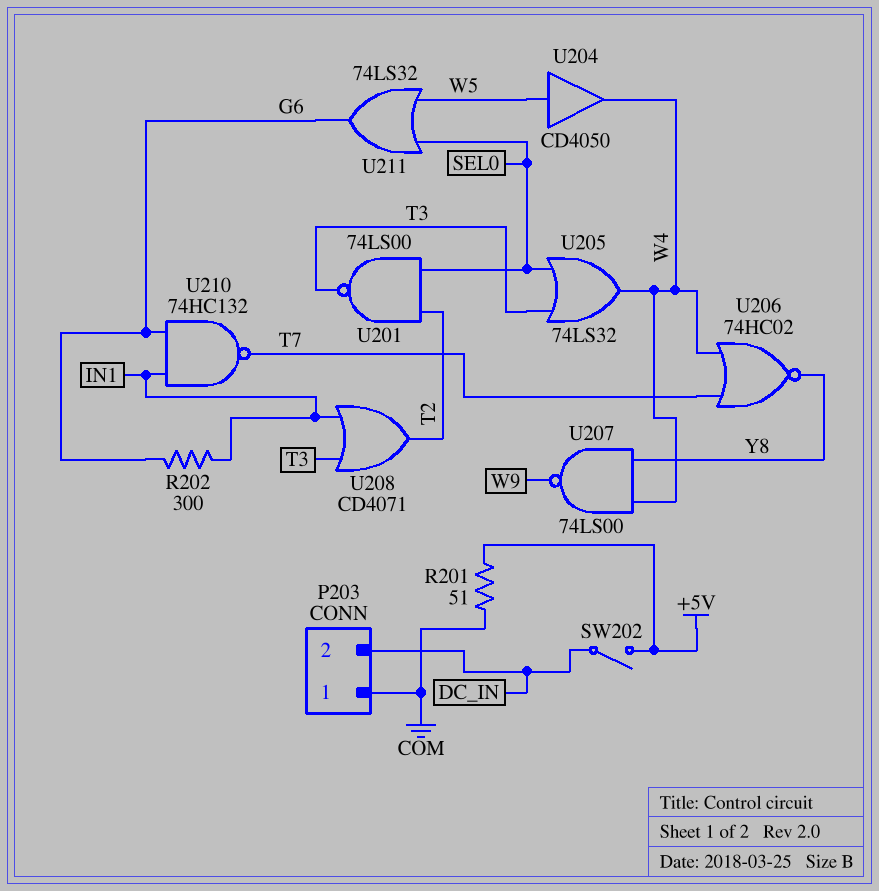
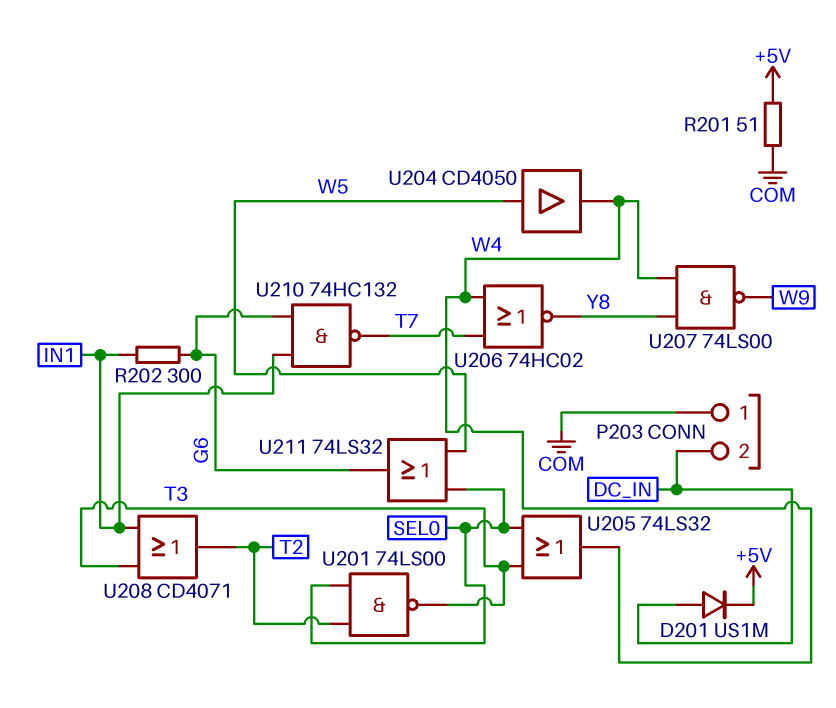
D201: none -> diode US1M (A DC_IN, K +5V)
SW202: switch (+5V, DC_IN) -> none

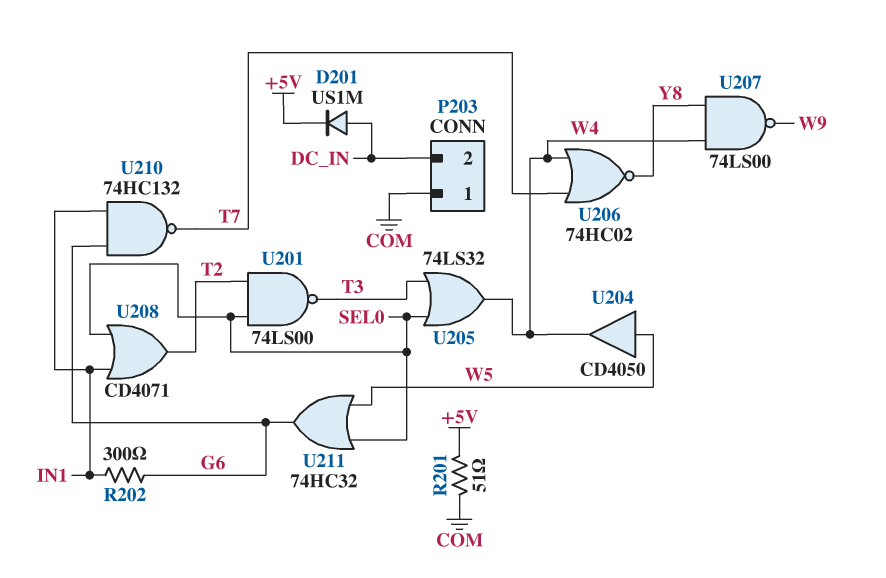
U208: OR CD4071 (in IN1, in T3, out T2) -> OR CD4071 (in IN1, in SEL0, out T2)
U211: OR 74LS32 (in SEL0, in W5, out G6) -> OR 74HC32 (in SEL0, in W5, out G6)

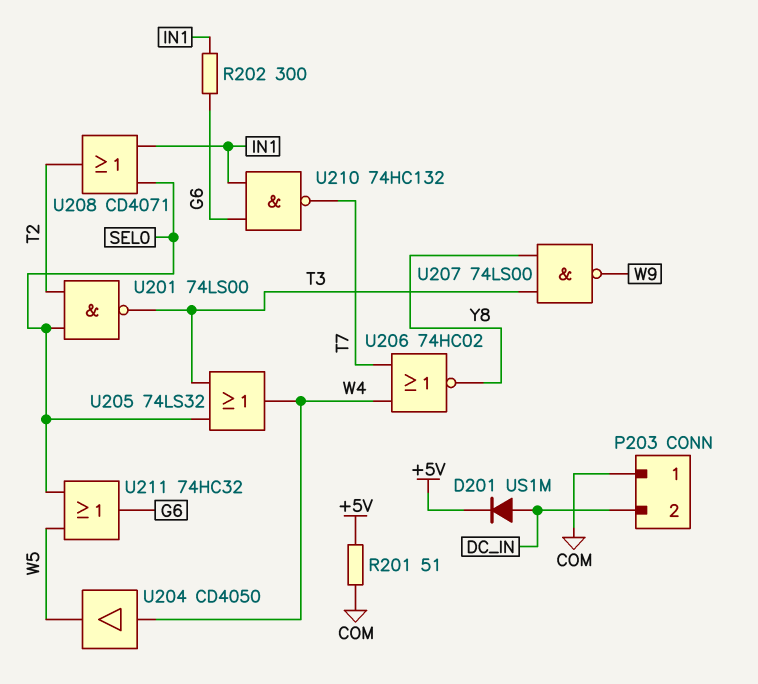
U204: buffer CD4050 (in W5, out W4) -> buffer CD4050 (in W4, out W5)
U207: NAND 74LS00 (in W4, in Y8, out W9) -> NAND 74LS00 (in T3, in Y8, out W9)

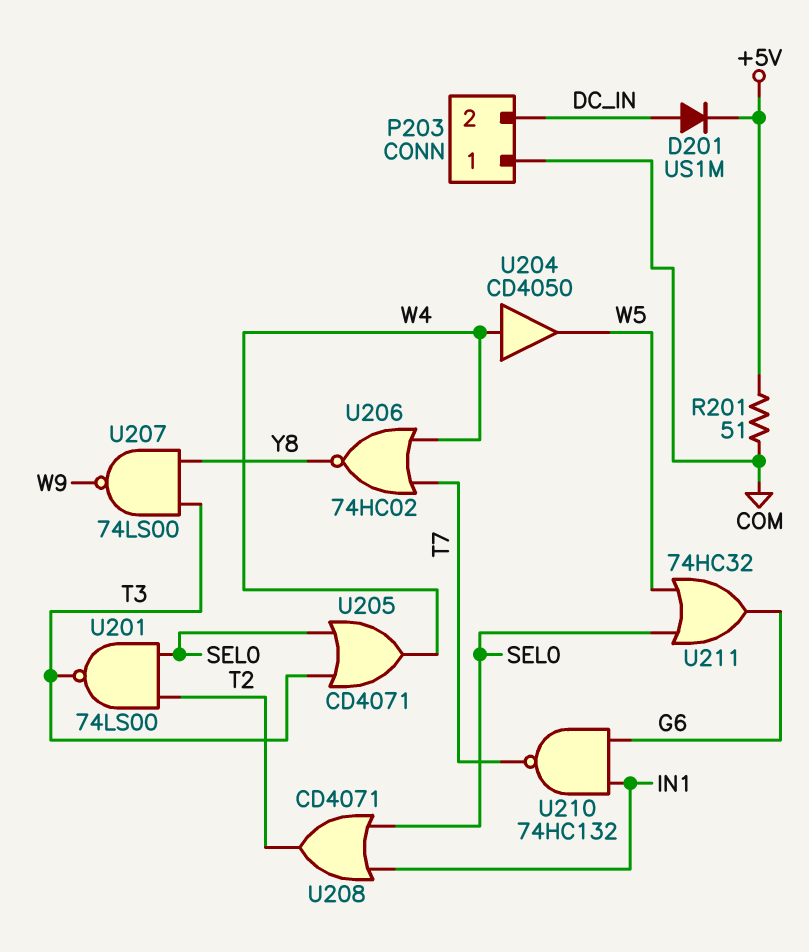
R202: 300 (G6, IN1) -> none
U205: OR 74LS32 (in SEL0, in T3, out W4) -> OR CD4071 (in SEL0, in T3, out W4)

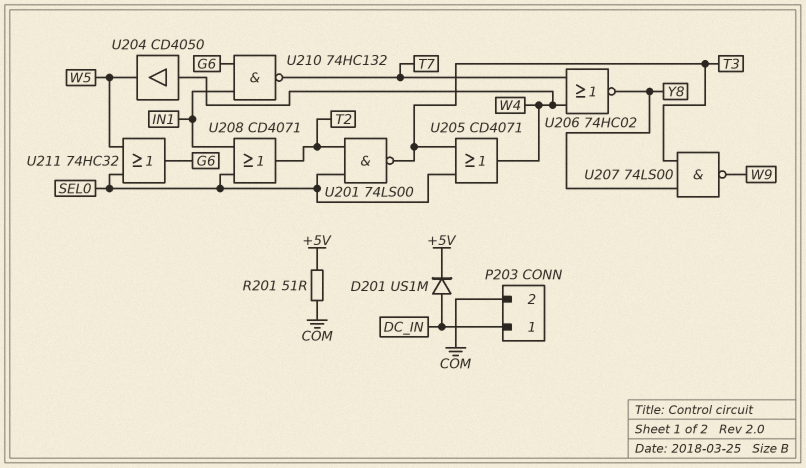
P203 pin 1: COM -> DC_IN
P203 pin 2: DC_IN -> COM

